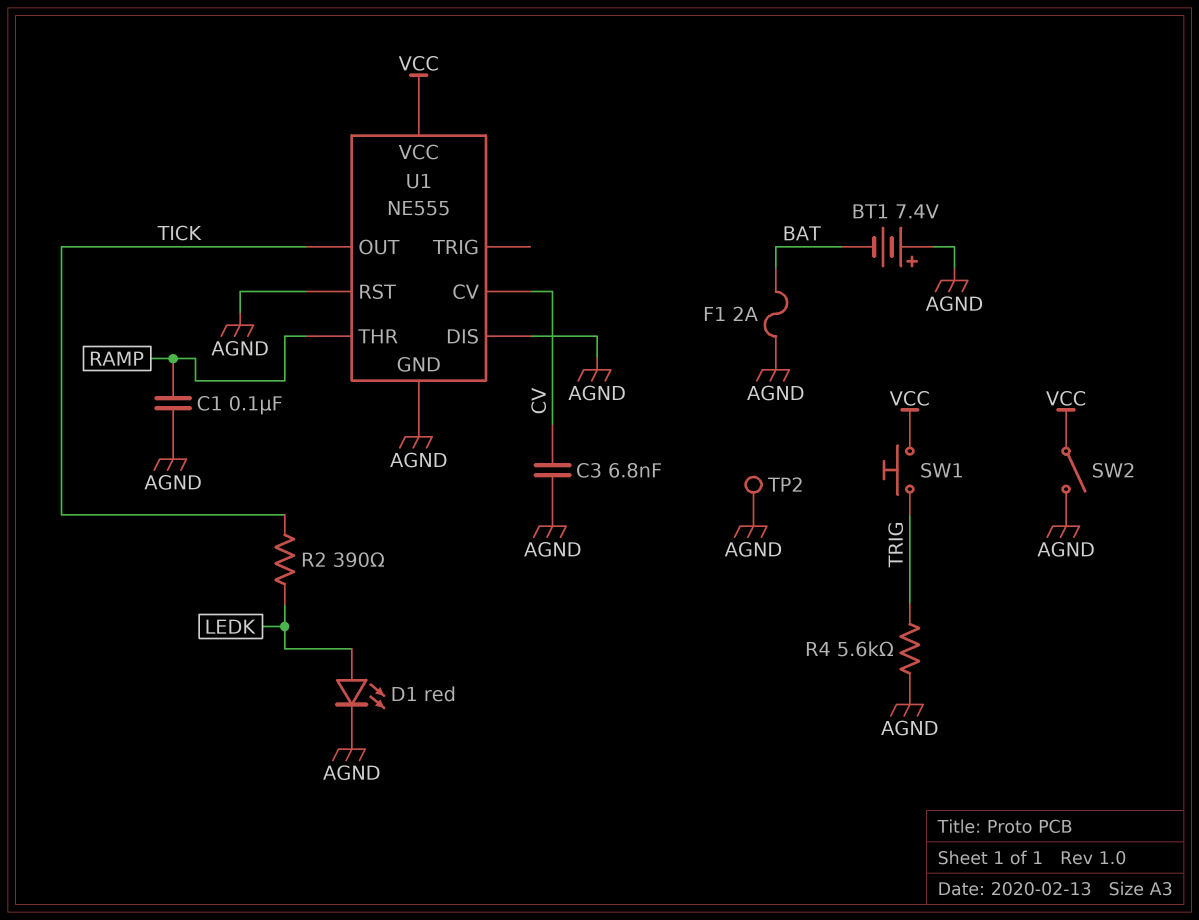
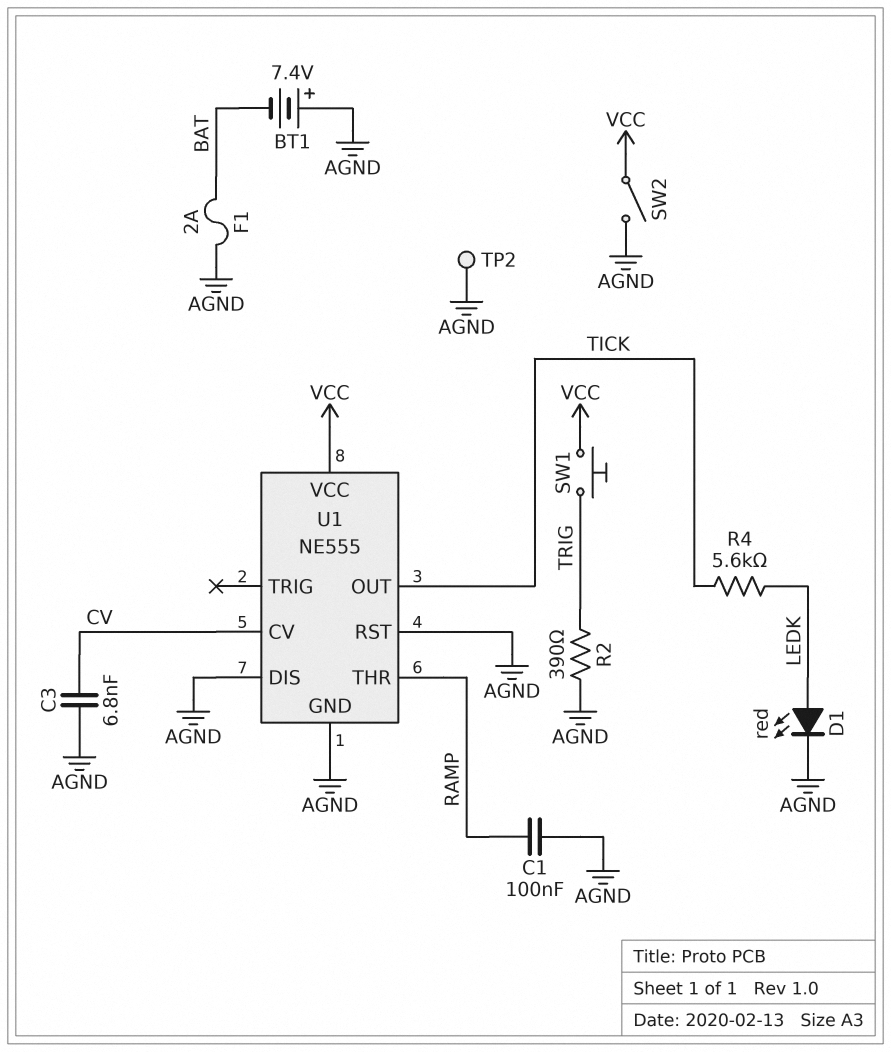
R2: 390 (LEDK, TICK) -> 390 (AGND, TRIG)
R4: 5.6k (AGND, TRIG) -> 5.6k (LEDK, TICK)

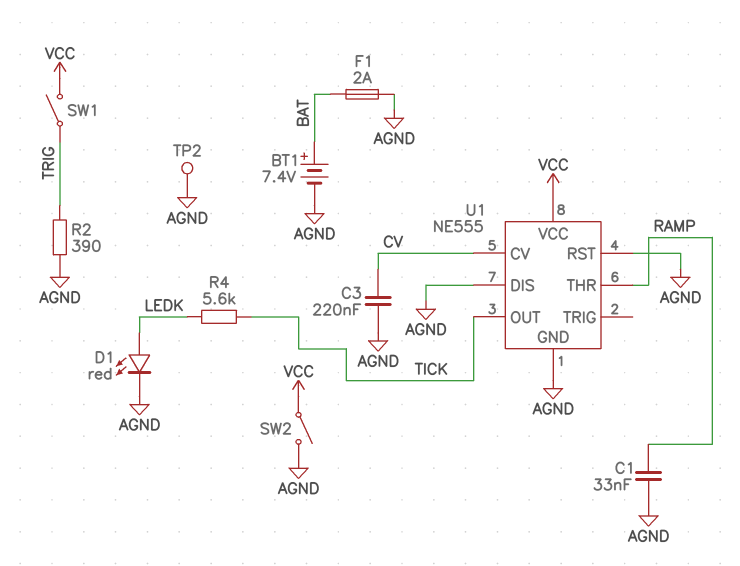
BT1: 7.4V (plus AGND, minus BAT) -> 7.4V (plus BAT, minus AGND)
C1: 100nF (AGND, RAMP) -> 33nF (AGND, RAMP)
C3: 6.8nF (AGND, CV) -> 220nF (AGND, CV)
SW1: button (TRIG, VCC) -> switch (TRIG, VCC)

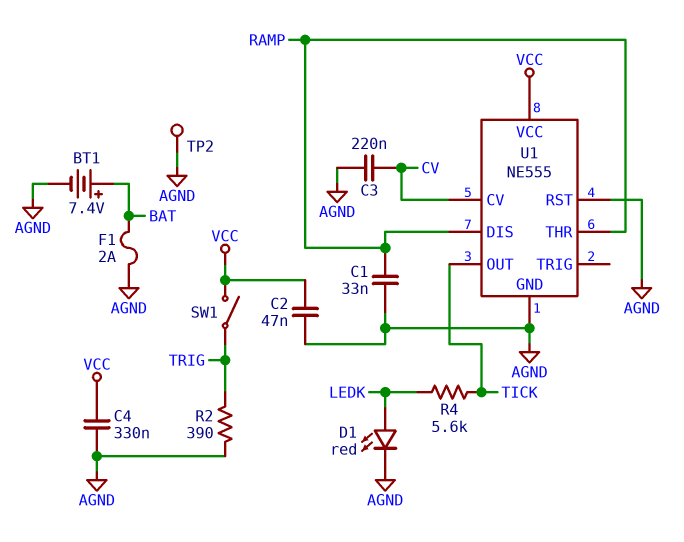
C2: none -> 47nF (AGND, VCC)
C4: none -> 330nF (AGND, VCC)
SW2: switch (AGND, VCC) -> none
U1 pin DIS: AGND -> RAMP

